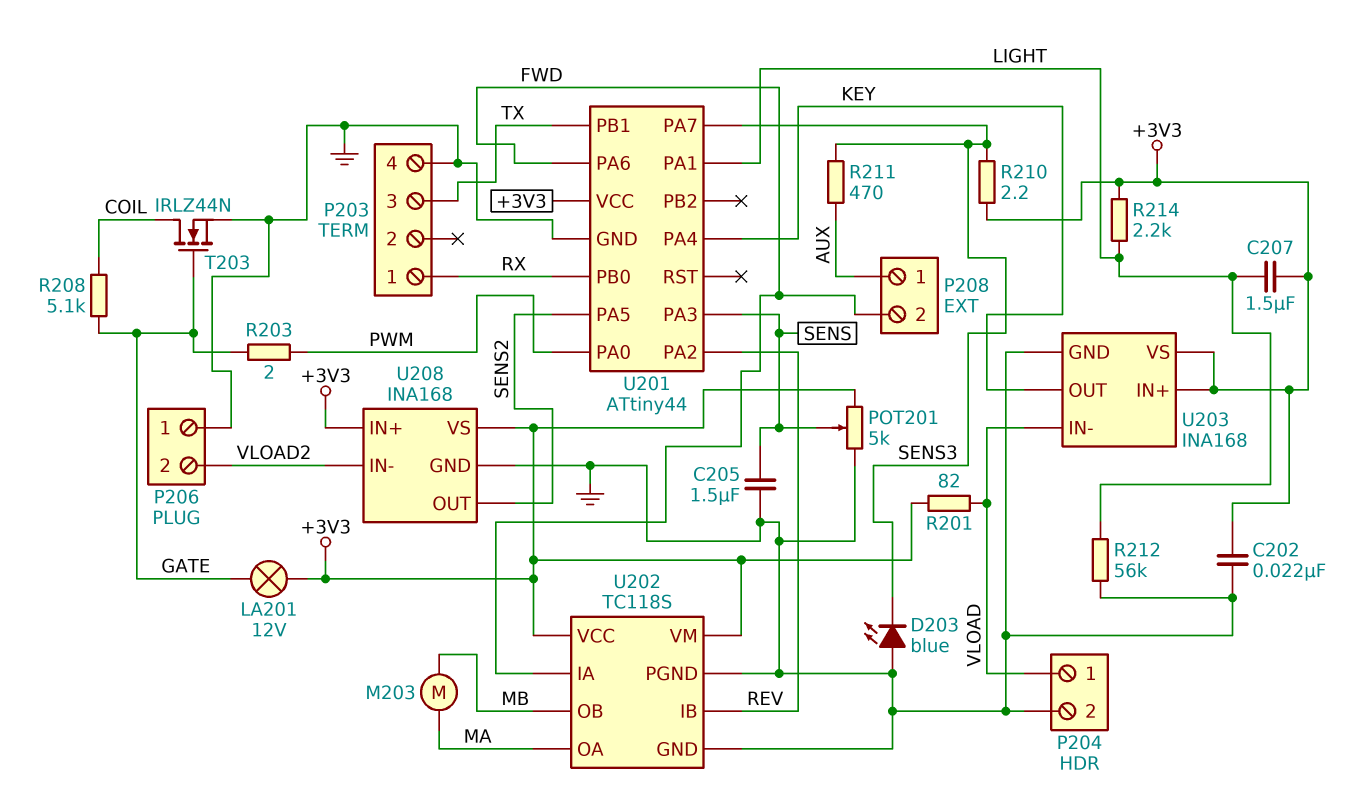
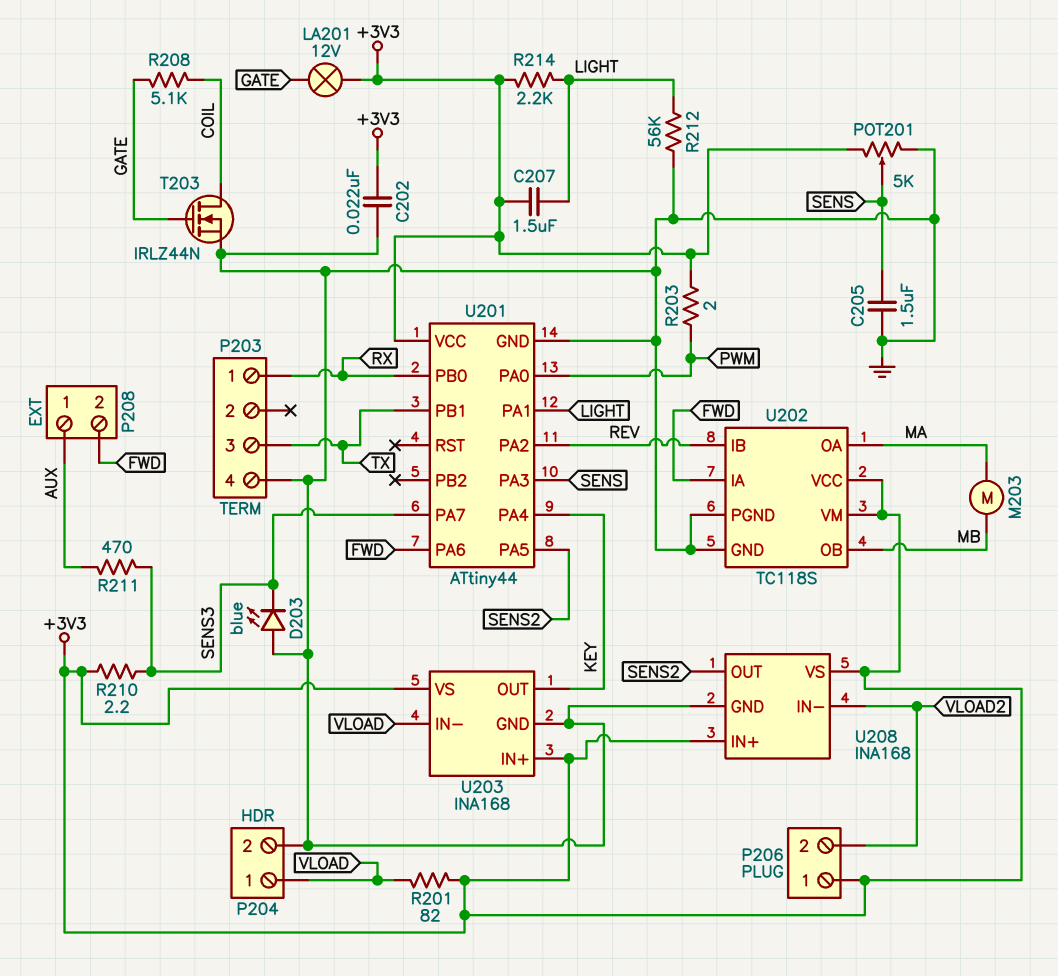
P206 pin 1: GND -> +3V3
R203: 2 (GATE, PWM) -> 2 (+3V3, PWM)

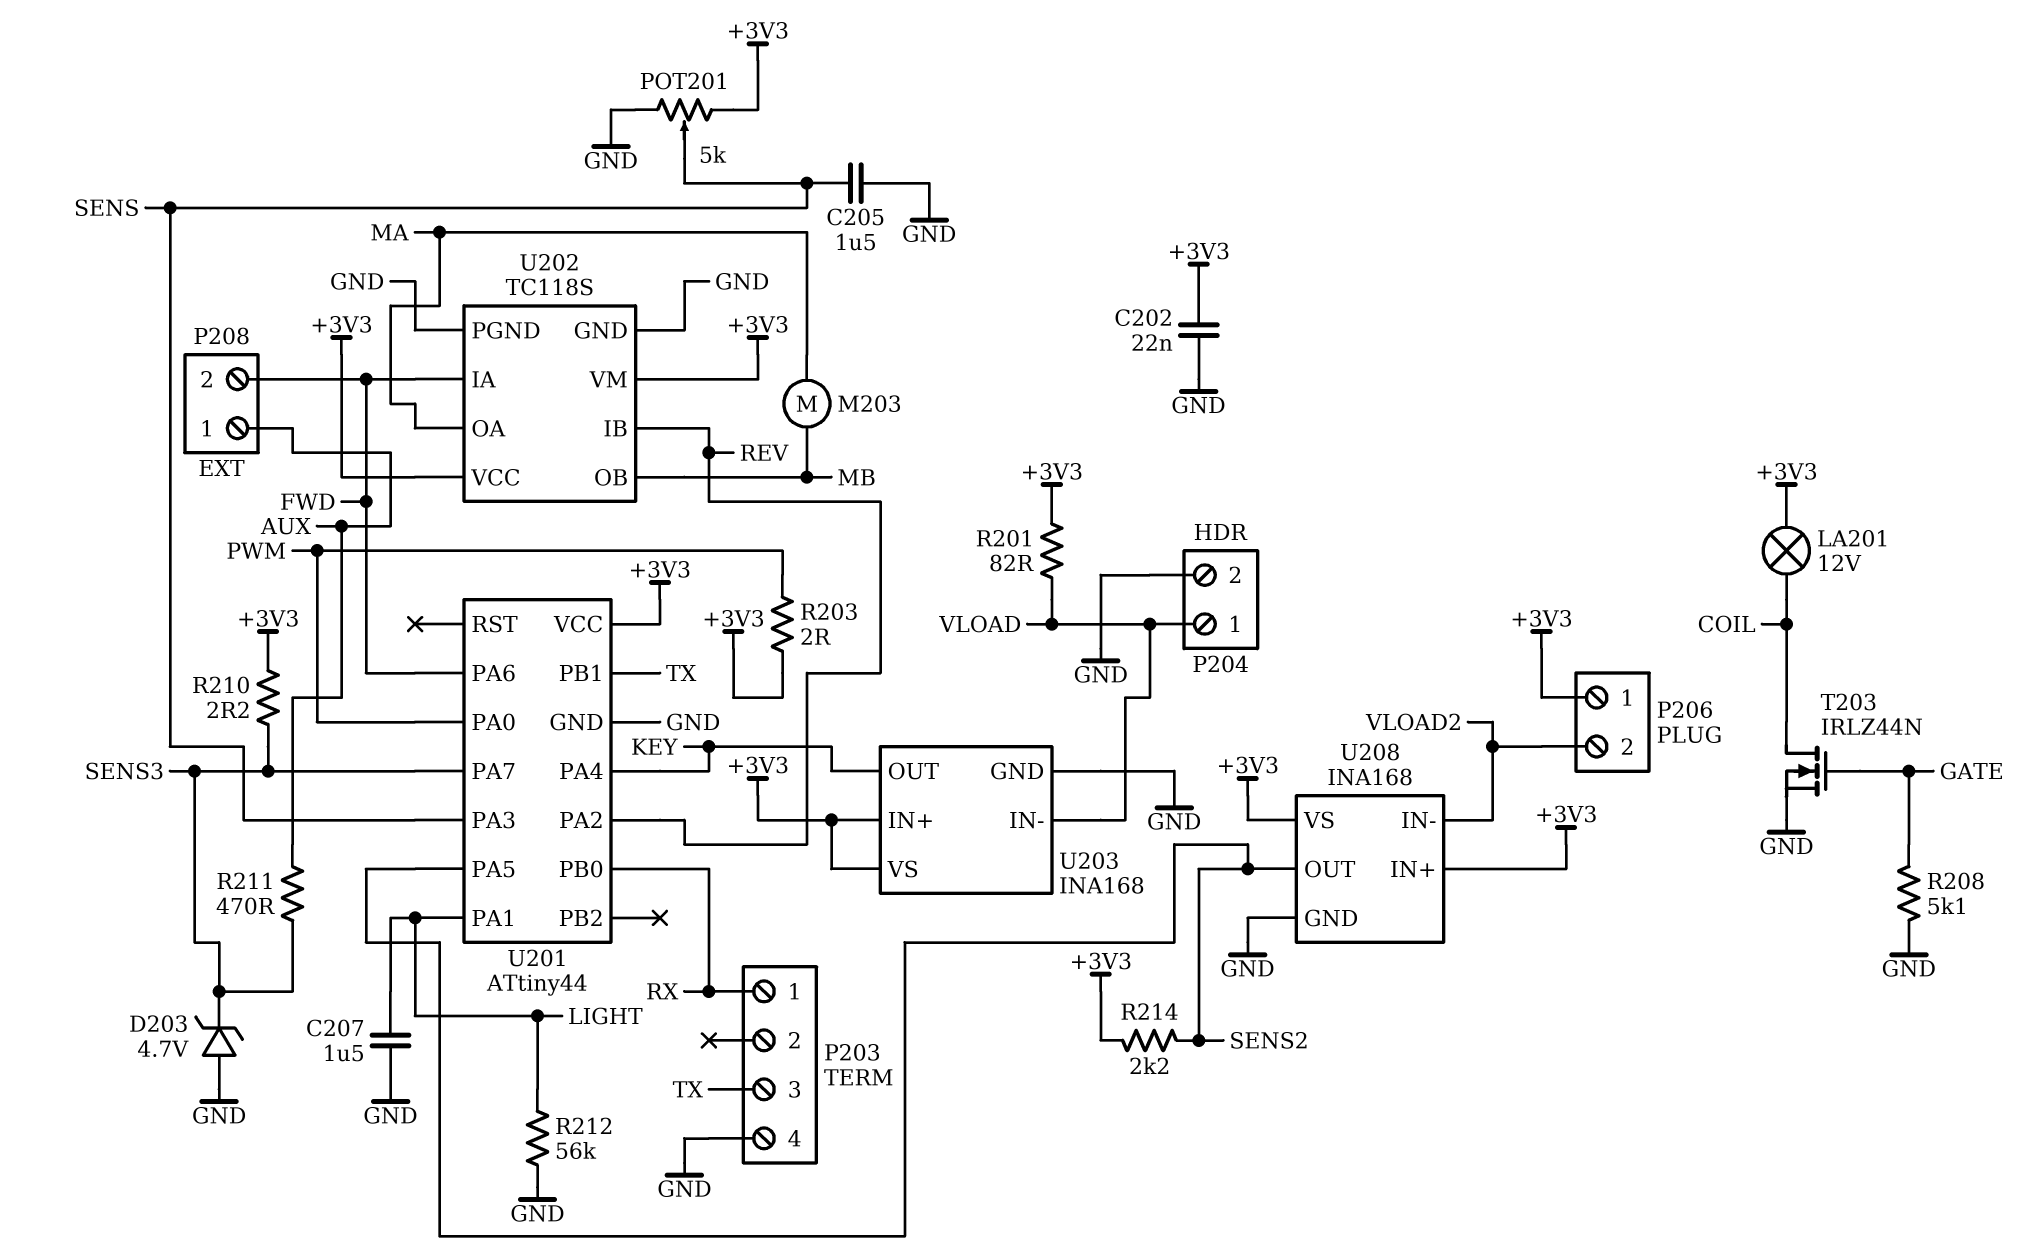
C207: 1.5uF (+3V3, LIGHT) -> 1.5uF (GND, LIGHT)
D203: LED blue (A GND, K SENS3) -> zener 4.7V (A GND, K SENS3)
LA201: lamp 12V (+3V3, GATE) -> lamp 12V (+3V3, COIL)
R208: 5.1k (COIL, GATE) -> 5.1k (GATE, GND)
R214: 2.2k (+3V3, LIGHT) -> 2.2k (+3V3, SENS2)

